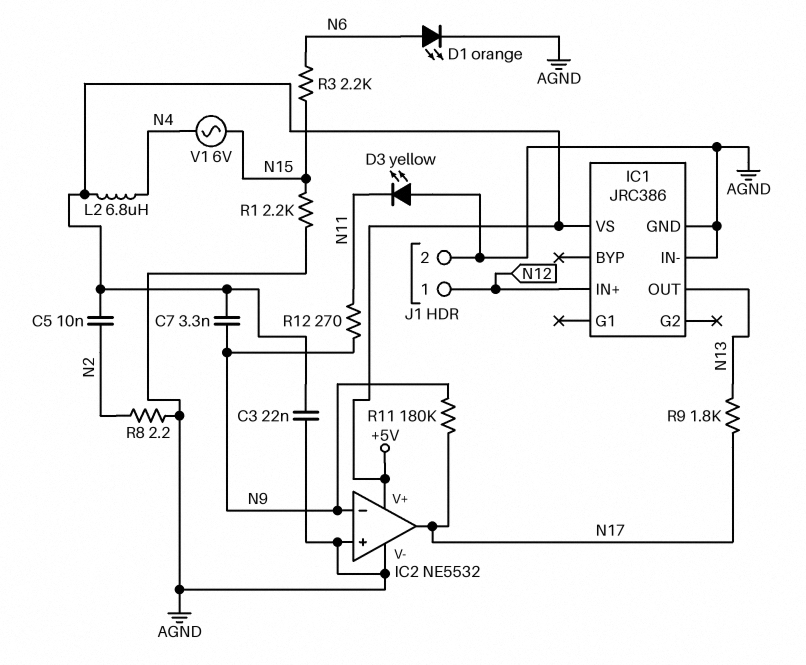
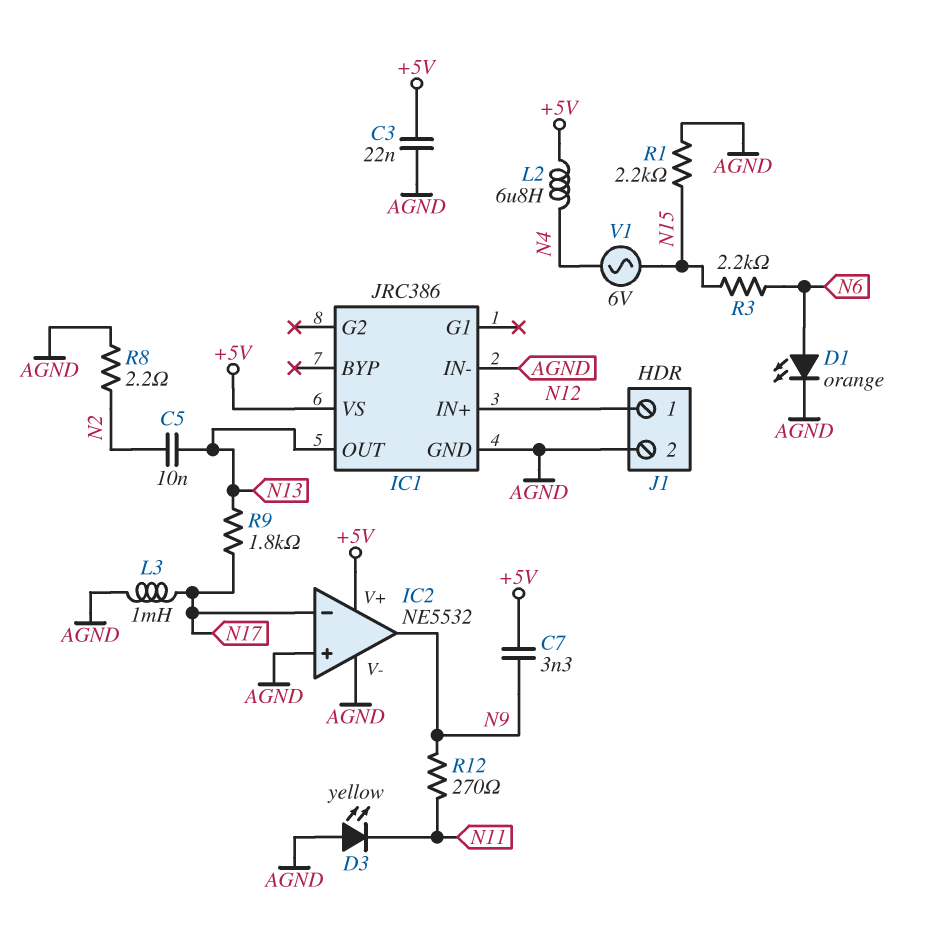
C5: 10nF (+5V, N2) -> 10nF (N2, N13)
IC2 pin in-: N9 -> N17
IC2 pin out: N17 -> N9
L3: none -> 1mH (AGND, N17)
R11: 180k (N9, N17) -> none

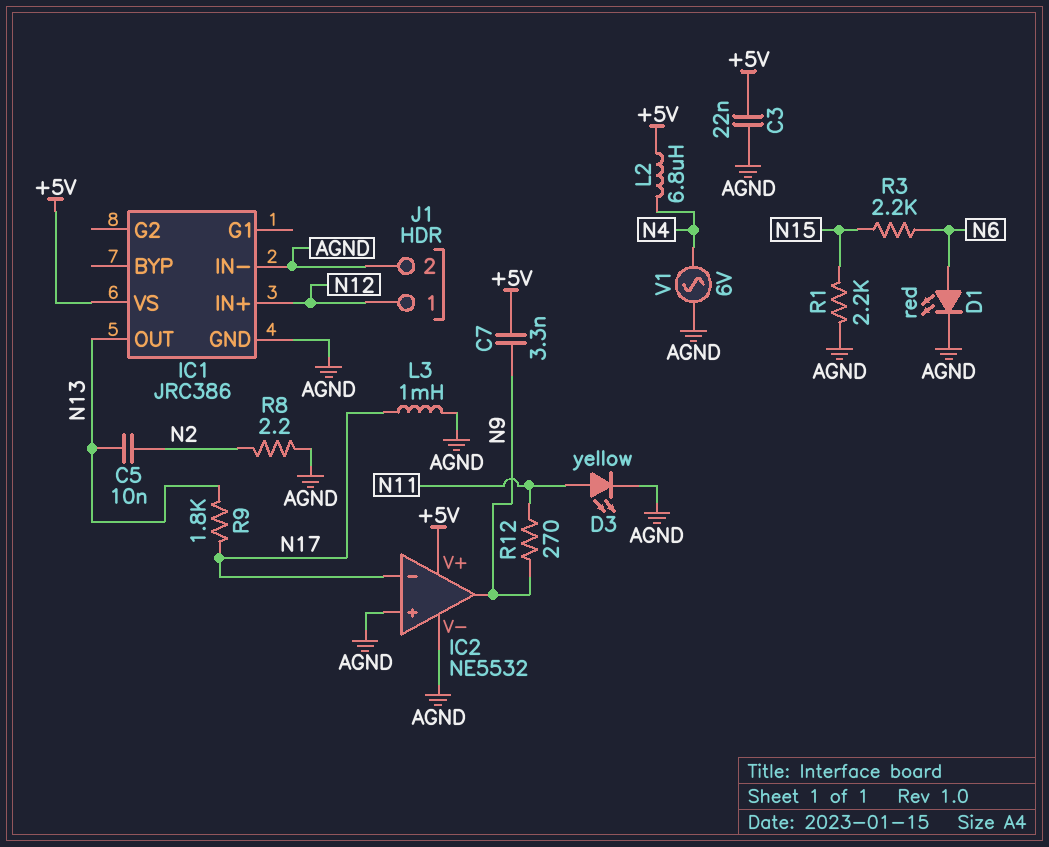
D1: LED orange (A N6, K AGND) -> LED red (A N6, K AGND)
D3: LED yellow (A AGND, K N11) -> LED yellow (A N11, K AGND)
V1: AC 6V (N4, N15) -> AC 6V (AGND, N4)

